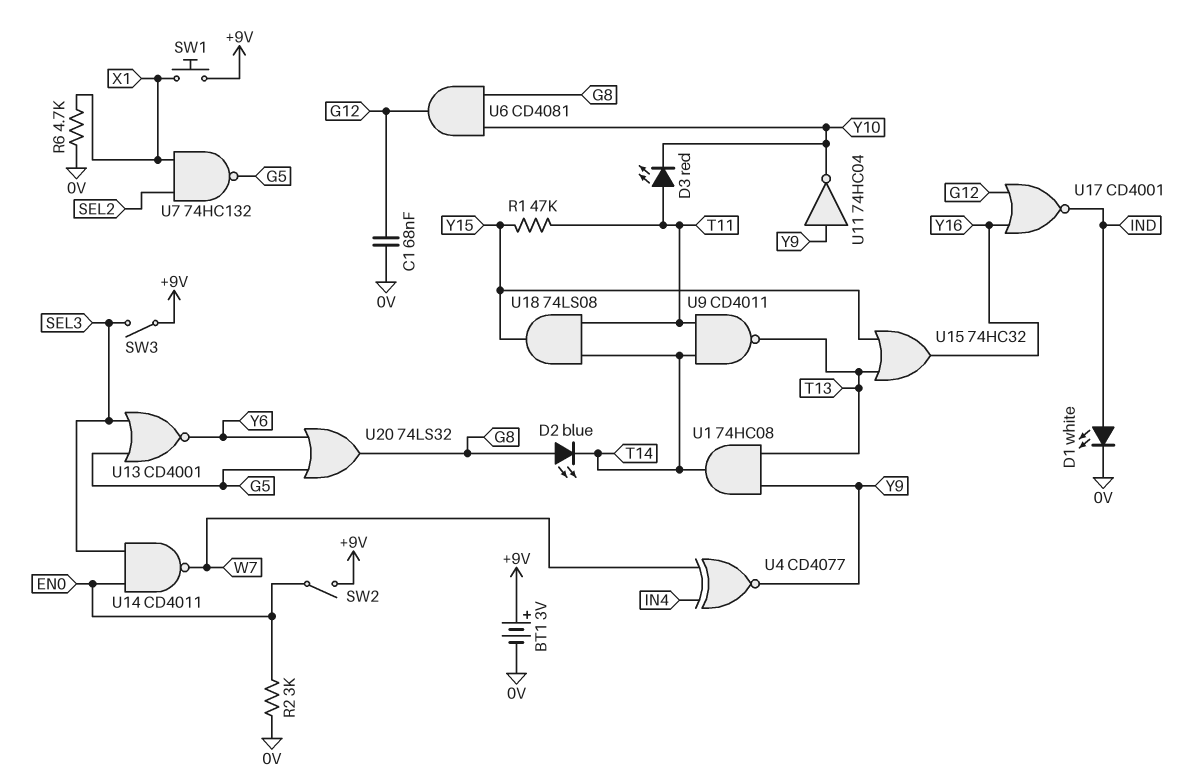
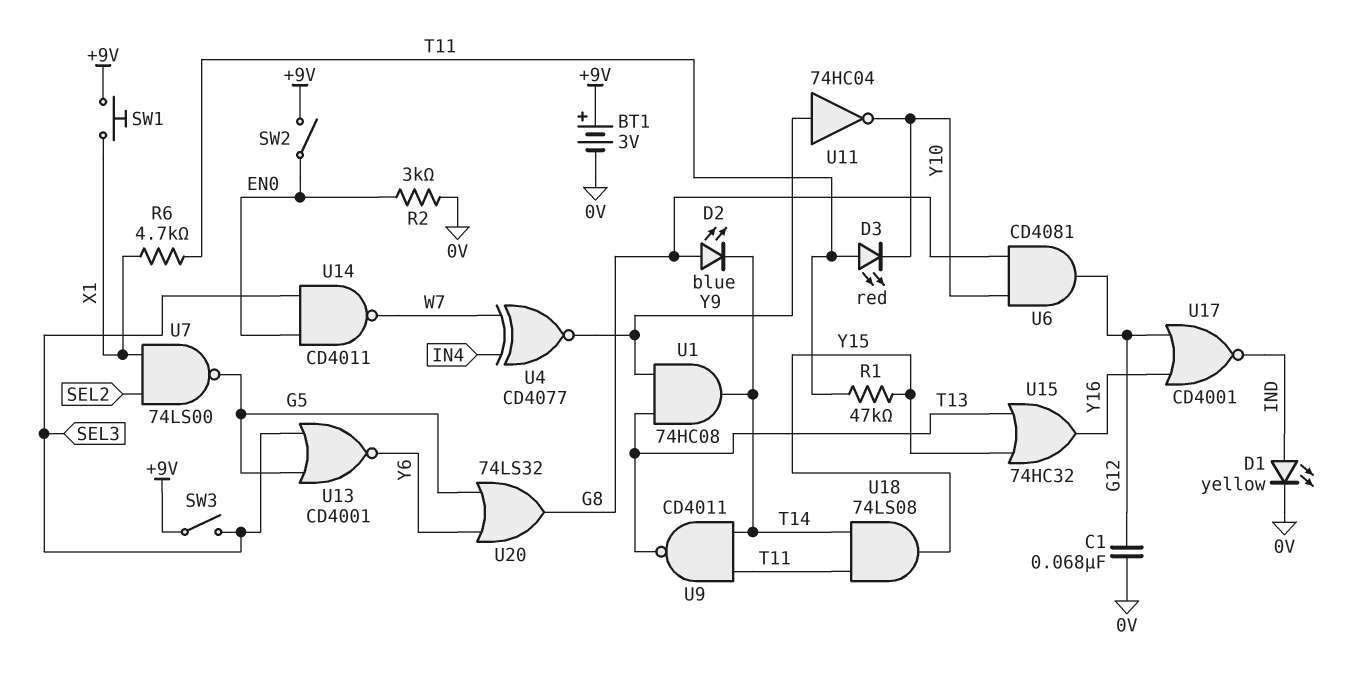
D1: LED white (A IND, K 0V) -> LED yellow (A IND, K 0V)
R6: 4.7k (0V, X1) -> 4.7k (T11, X1)
U7: NAND 74HC132 (in SEL2, in X1, out G5) -> NAND 74LS00 (in SEL2, in X1, out G5)

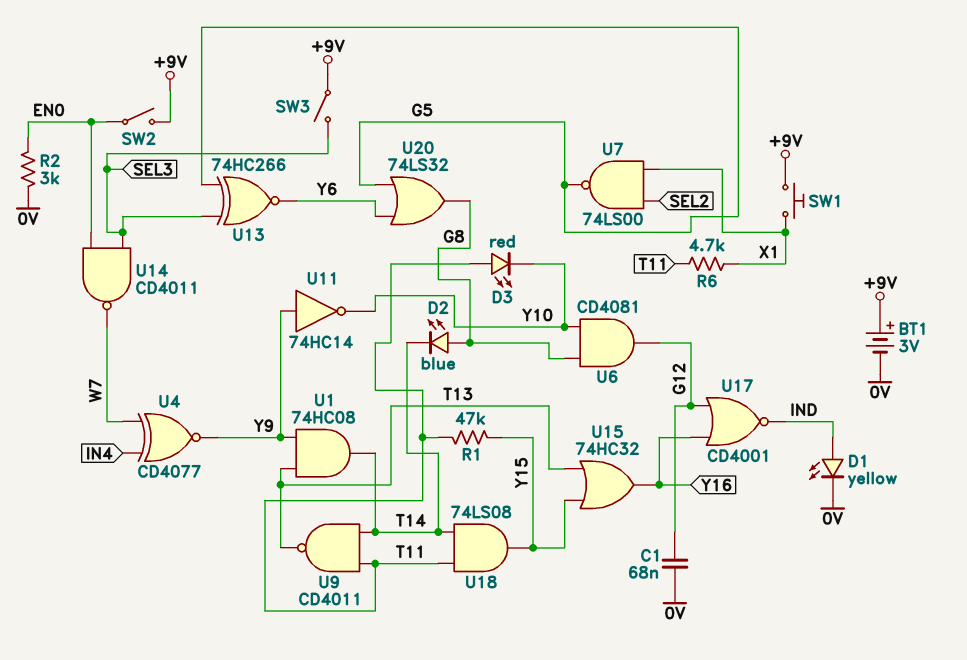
U11: NOT 74HC04 (in Y9, out Y10) -> NOT 74HC14 (in Y9, out Y10)
U13: NOR CD4001 (in G5, in SEL3, out Y6) -> XNOR 74HC266 (in G5, in SEL3, out Y6)

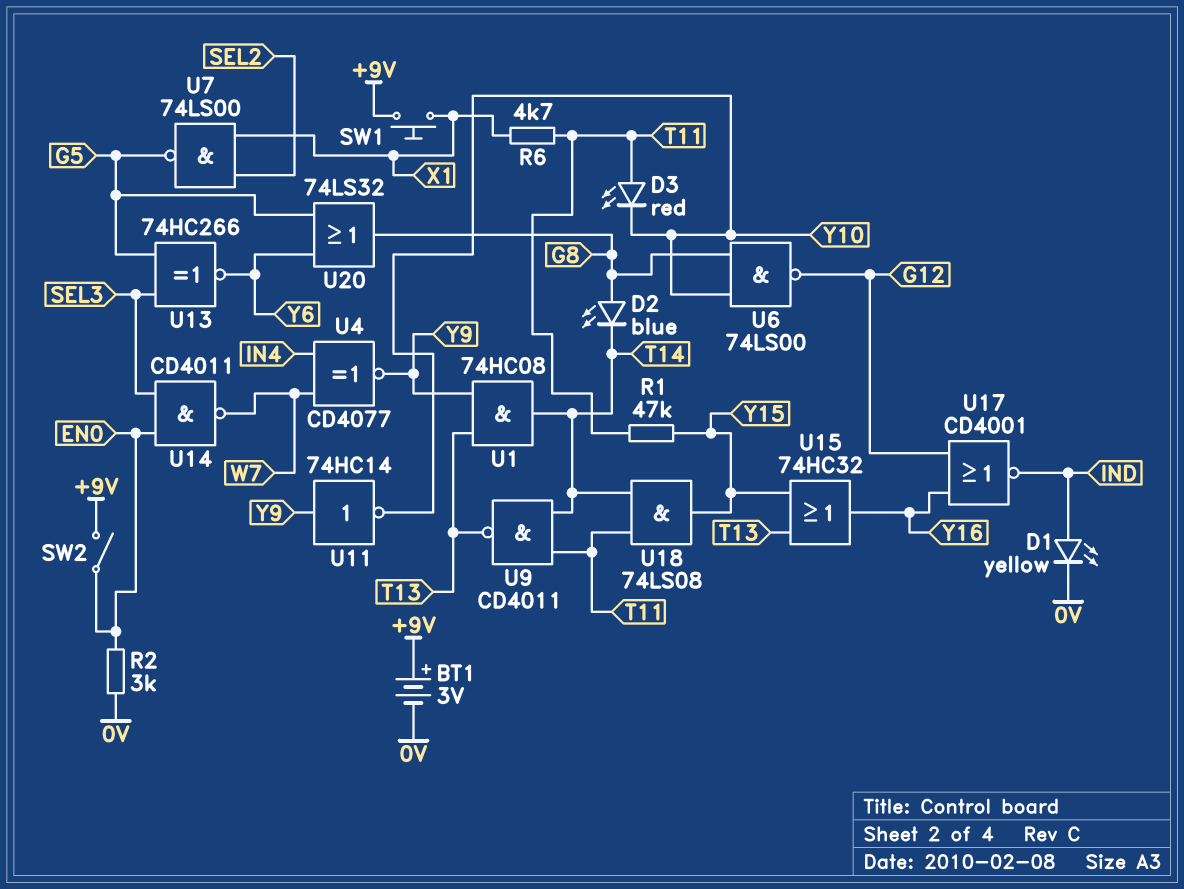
C1: 68nF (0V, G12) -> none
SW3: switch (+9V, SEL3) -> none
U6: AND CD4081 (in G8, in Y10, out G12) -> NAND 74LS00 (in G8, in Y10, out G12)

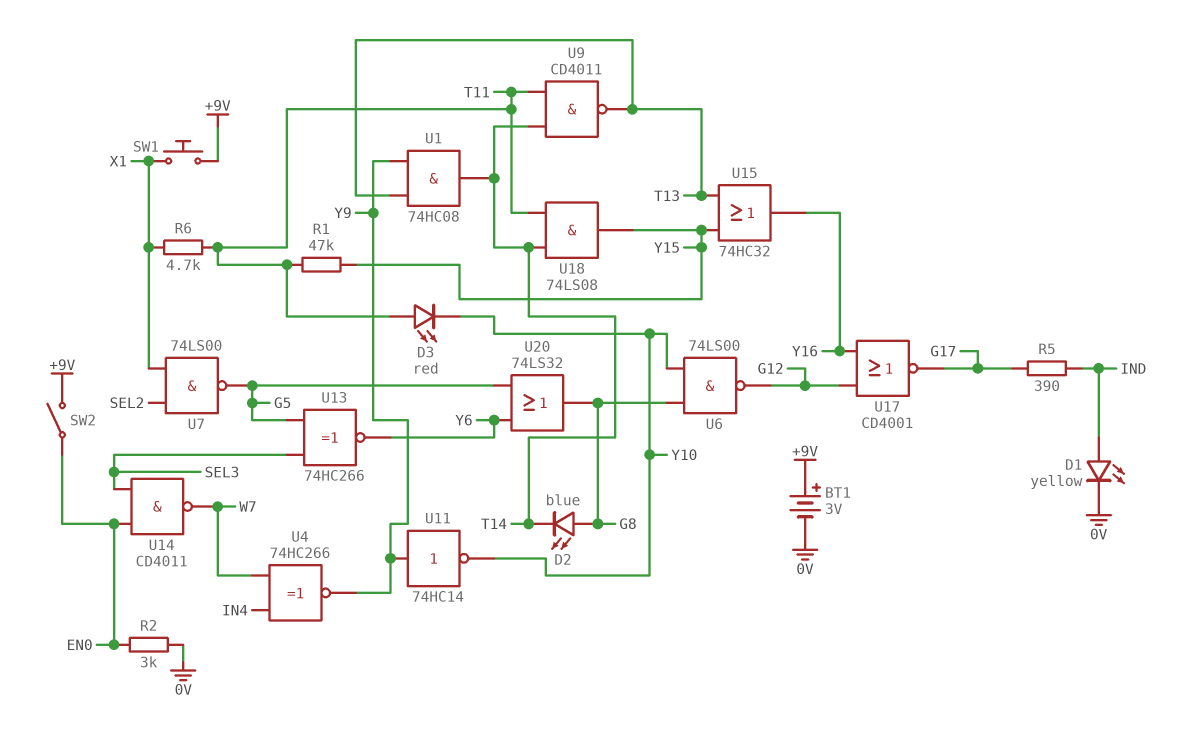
R5: none -> 390 (G17, IND)
U4: XNOR CD4077 (in IN4, in W7, out Y9) -> XNOR 74HC266 (in IN4, in W7, out Y9)
U17: NOR CD4001 (in G12, in Y16, out IND) -> NOR CD4001 (in G12, in Y16, out G17)

